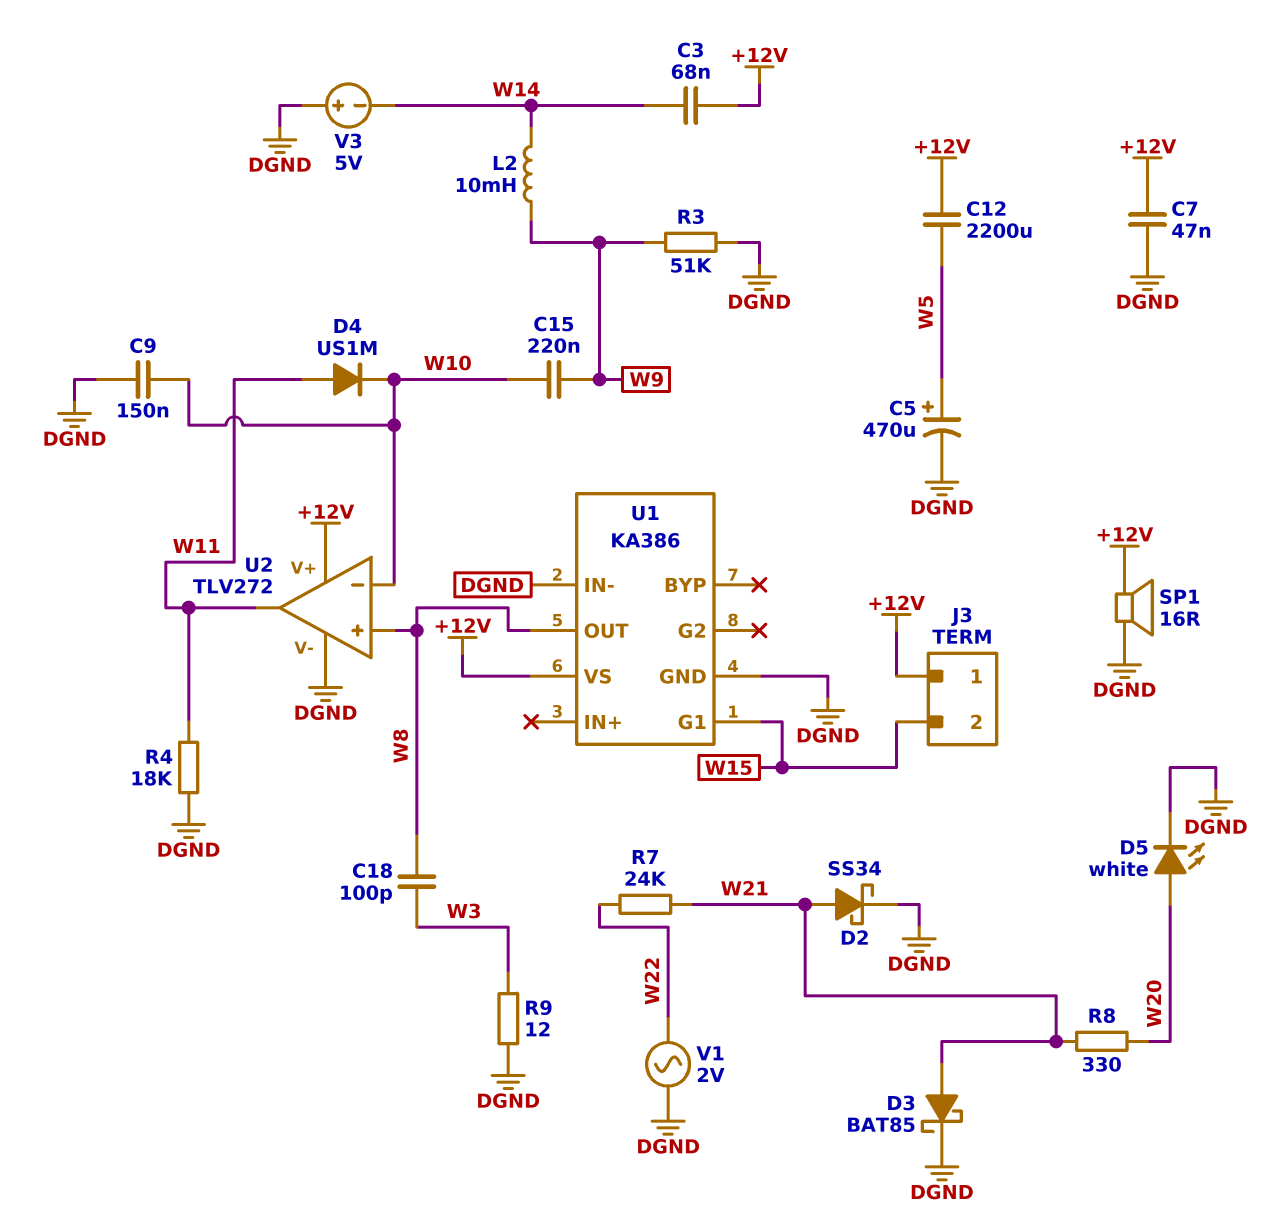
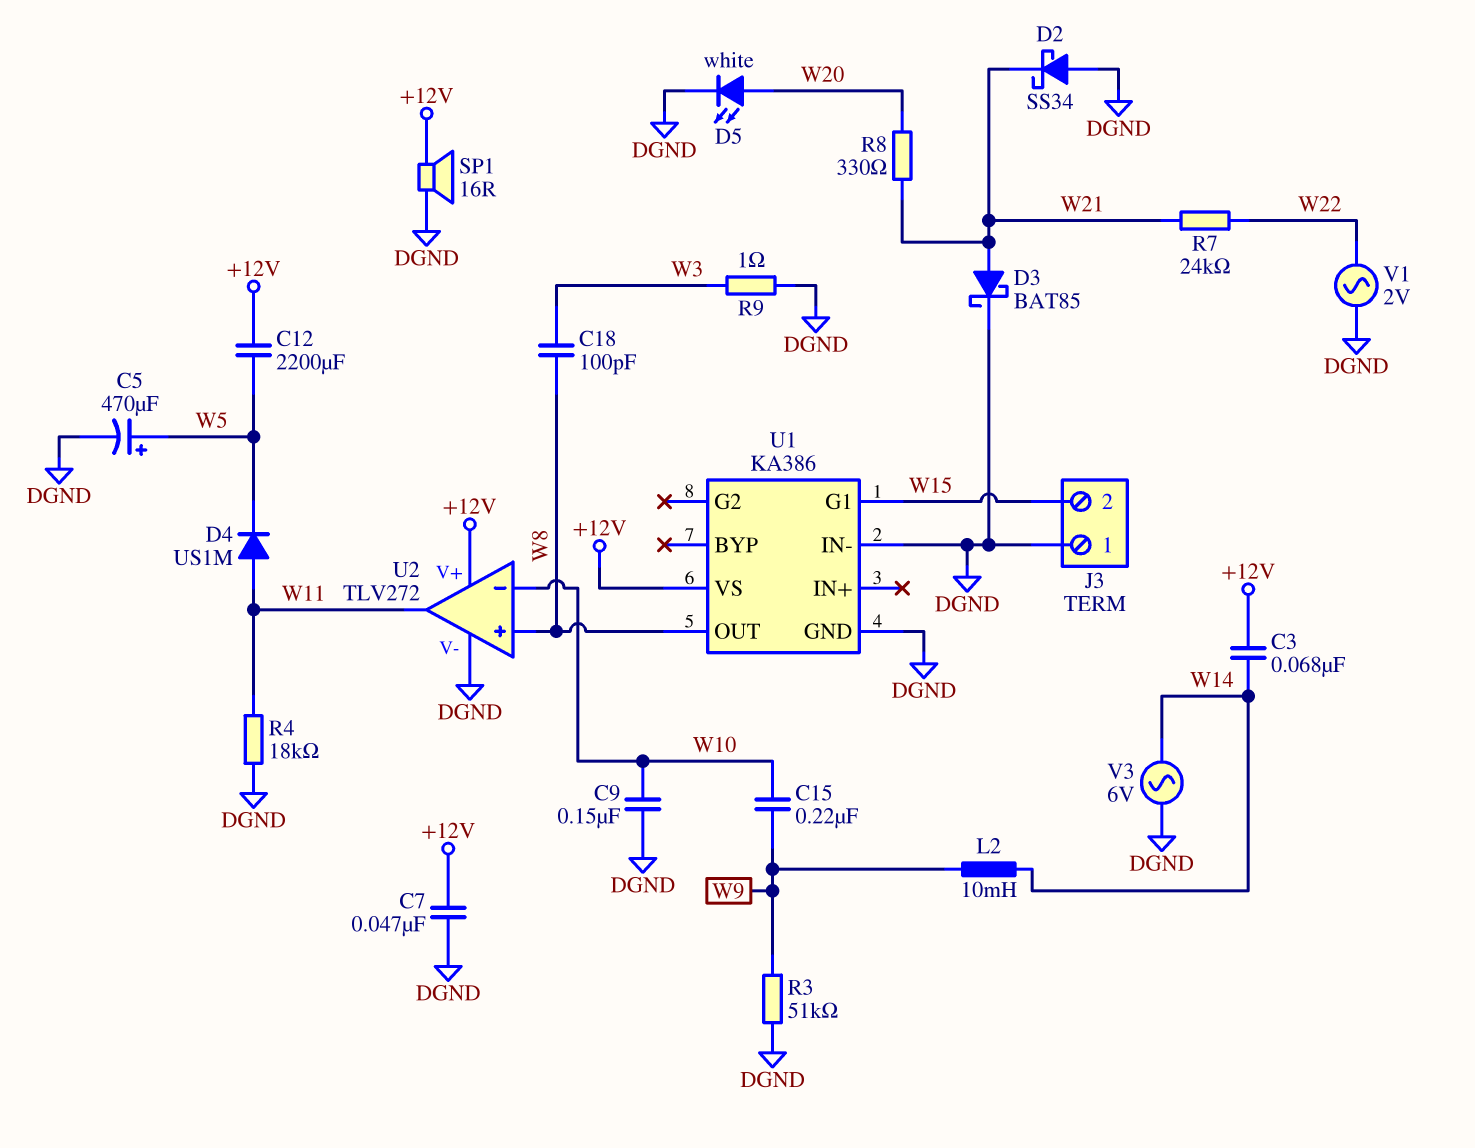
D2: schottky SS34 (A W21, K DGND) -> schottky SS34 (A DGND, K W21)
D4: diode US1M (A W11, K W10) -> diode US1M (A W11, K W5)
J3 pin 1: +12V -> DGND
R9: 12 (DGND, W3) -> 1 (DGND, W3)
V3: 5V (plus DGND, minus W14) -> AC 6V (DGND, W14)

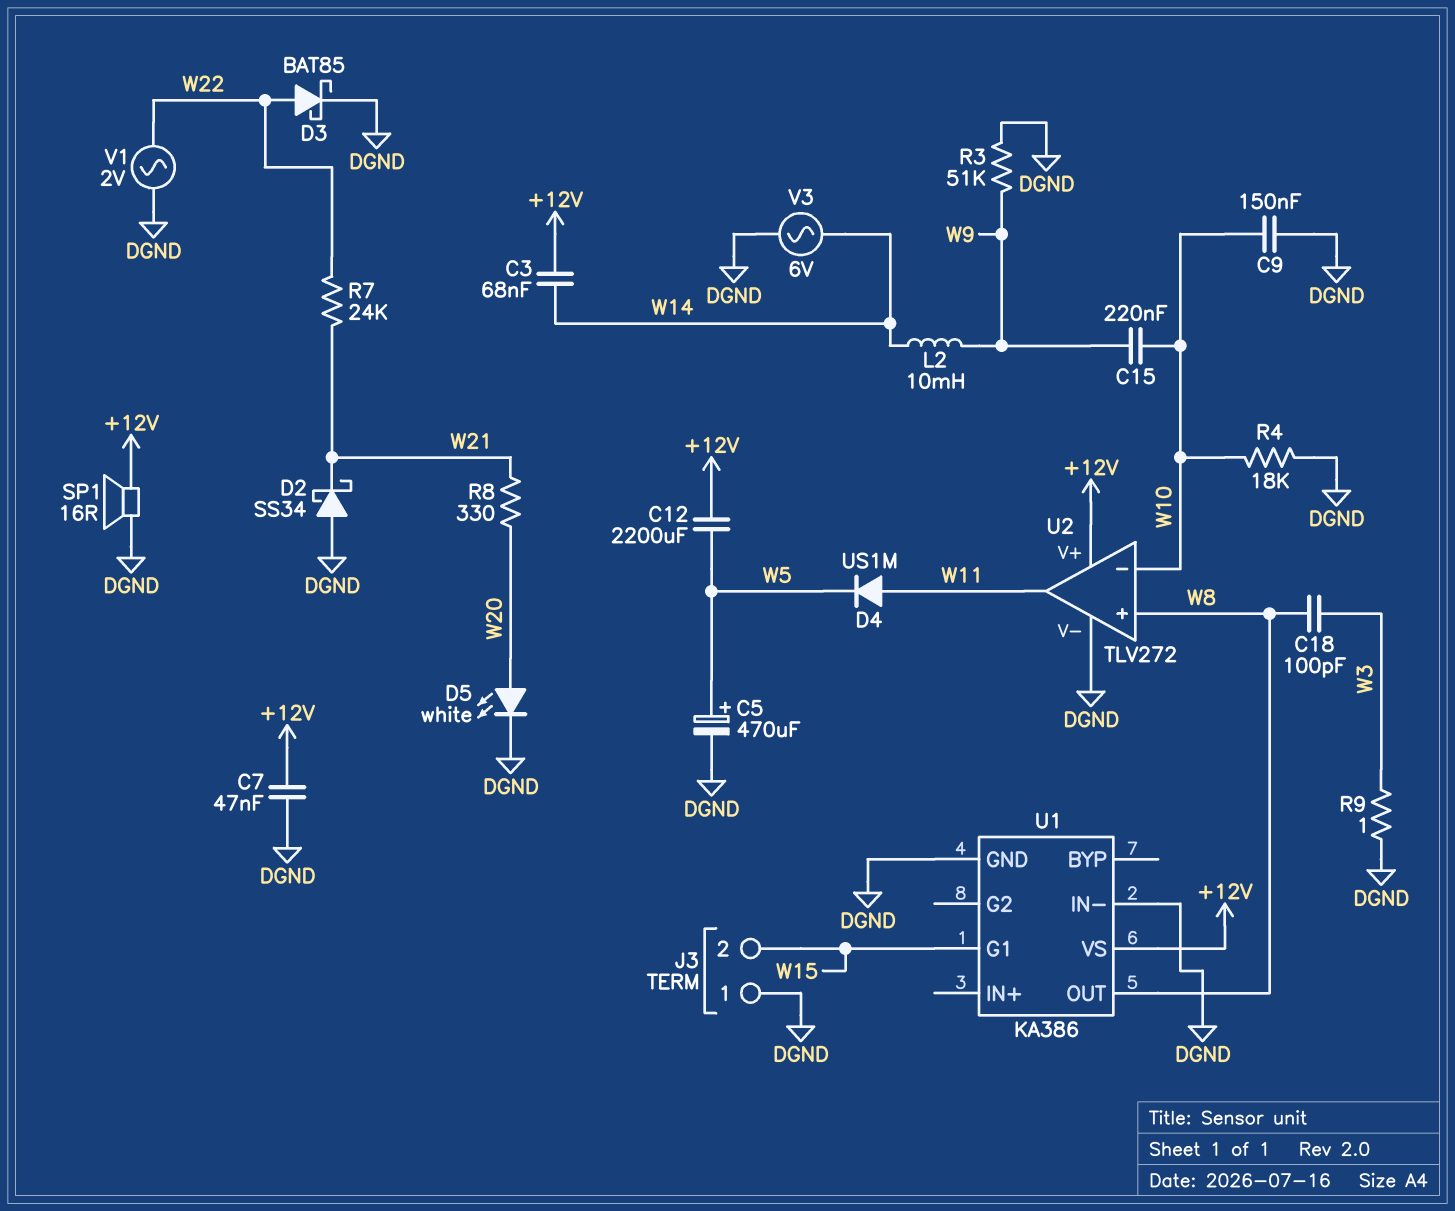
D3: schottky BAT85 (A W21, K DGND) -> schottky BAT85 (A W22, K DGND)
R4: 18k (DGND, W11) -> 18k (DGND, W10)

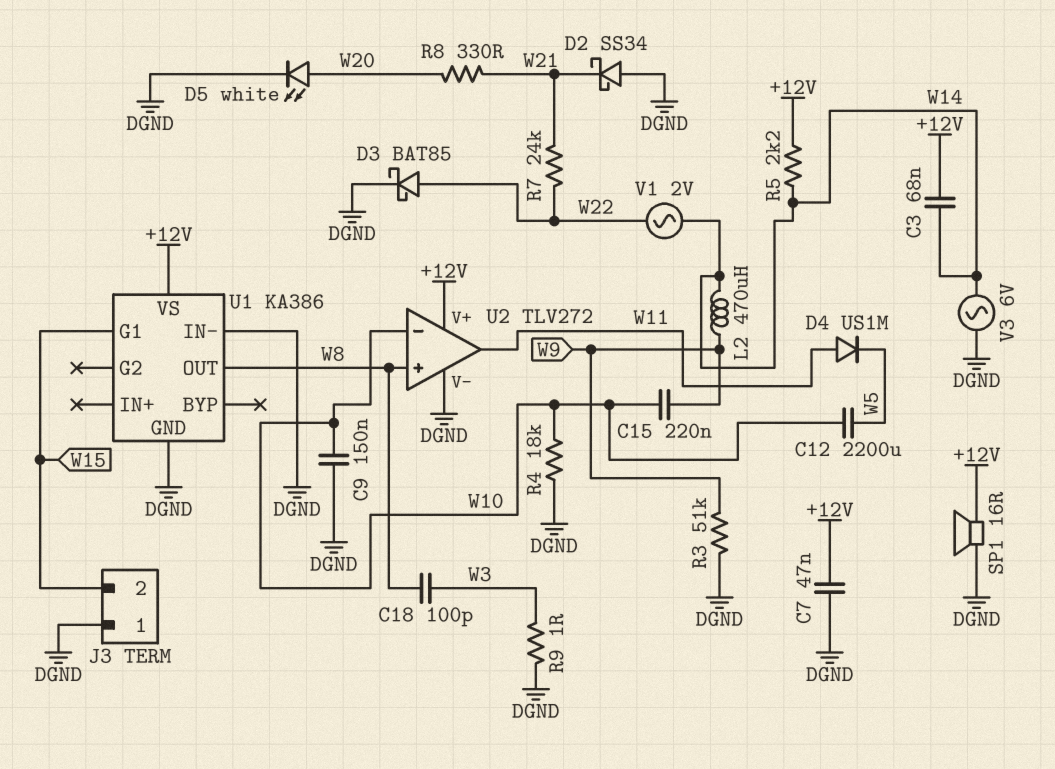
C5: 470uF (plus W5, minus DGND) -> none
C12: 2200uF (+12V, W5) -> 2200uF (W5, W10)
L2: 10mH (W9, W14) -> 470uH (W9, W14)
R5: none -> 2.2k (+12V, W14)
V1: AC 2V (DGND, W22) -> AC 2V (W14, W22)

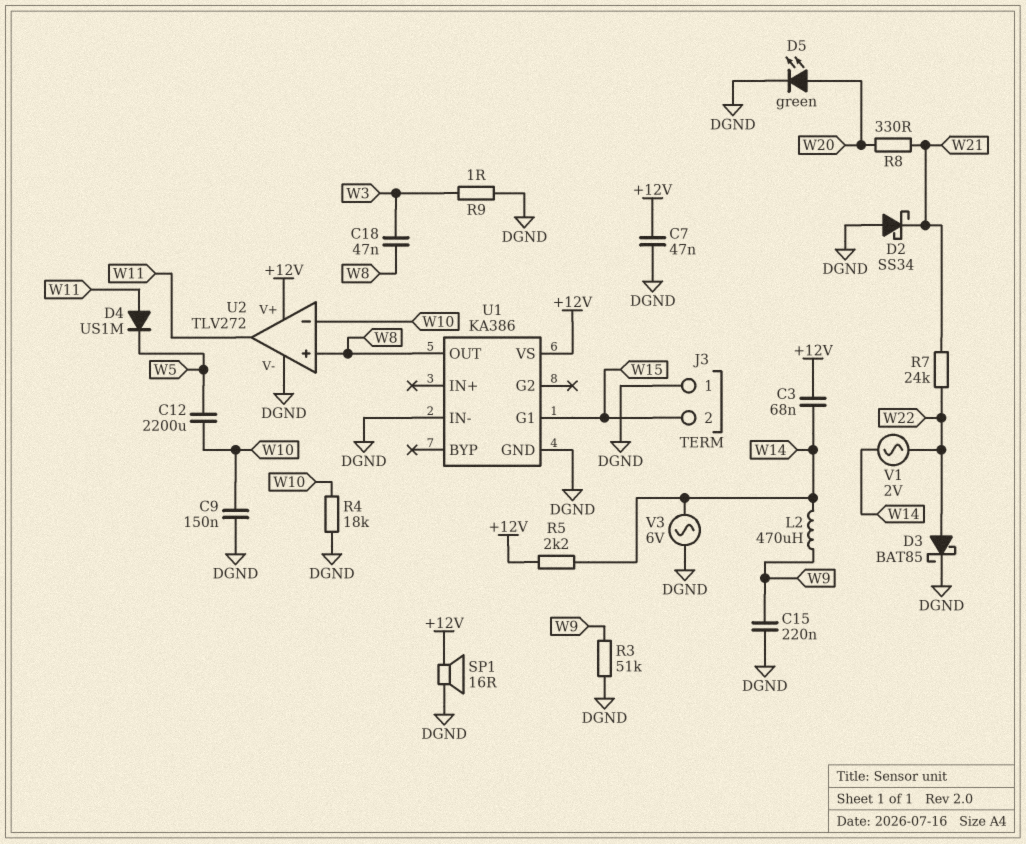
C15: 220nF (W9, W10) -> 220nF (DGND, W9)
C18: 100pF (W3, W8) -> 47nF (W3, W8)
D5: LED white (A W20, K DGND) -> LED green (A W20, K DGND)

